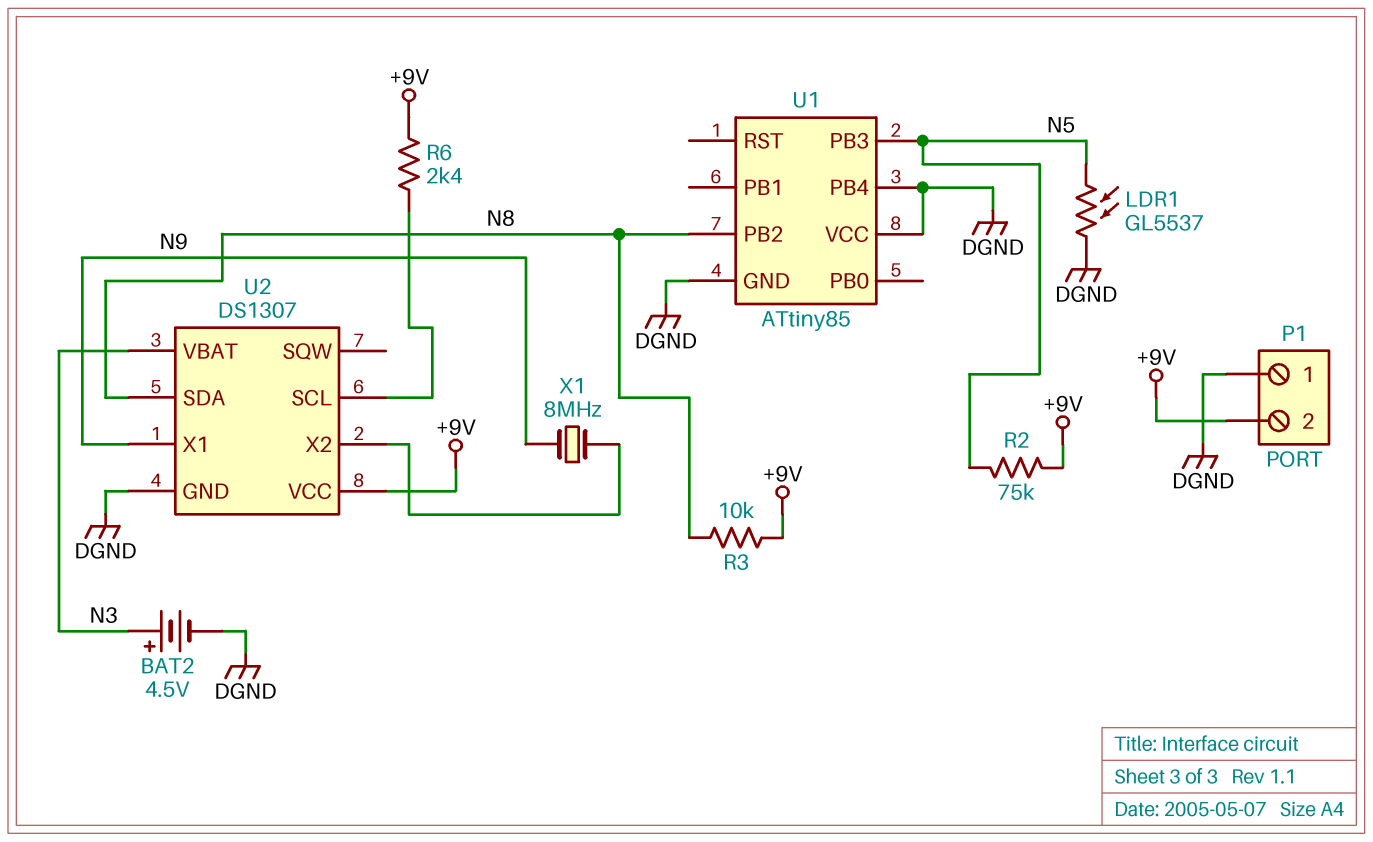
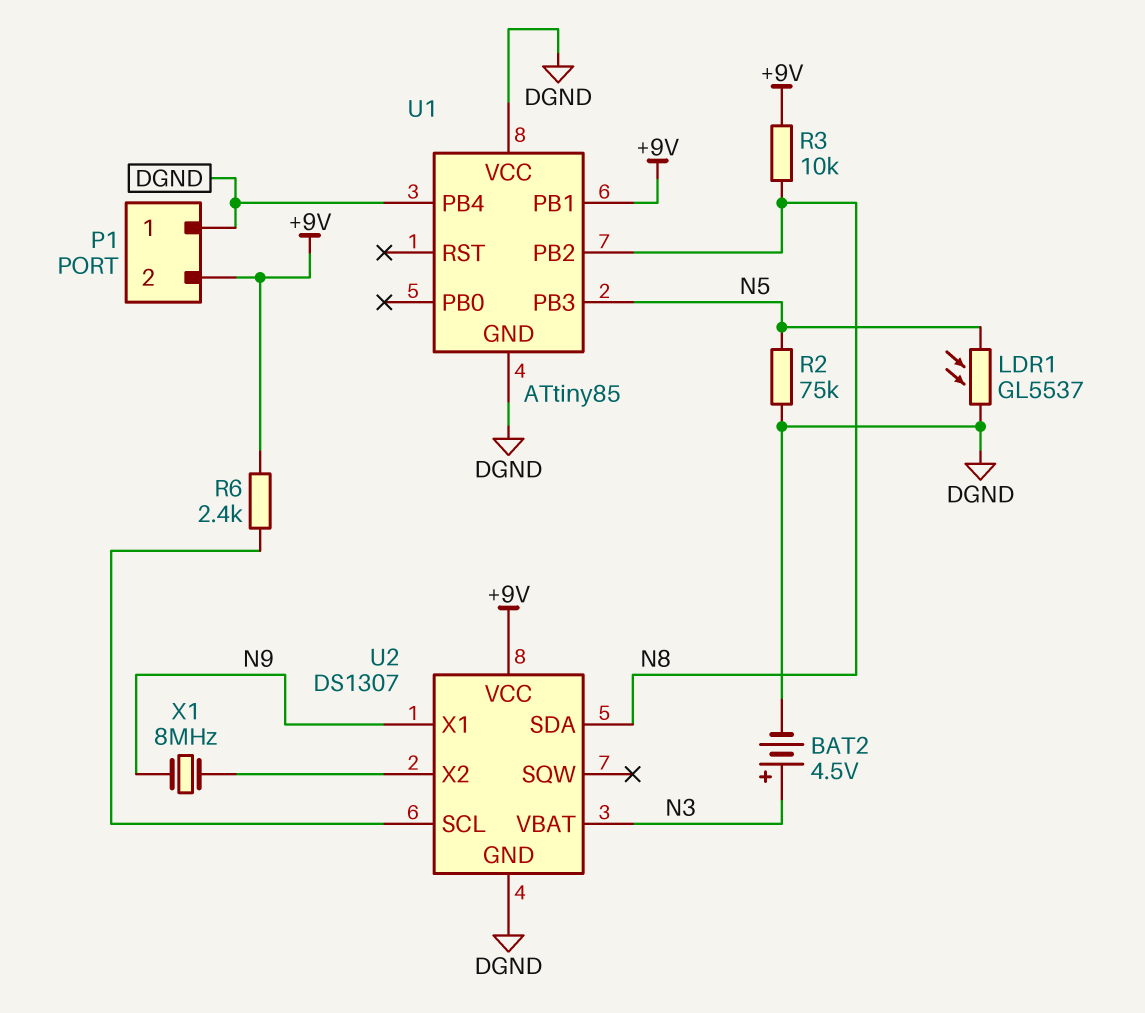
R2: 75k (+9V, N5) -> 75k (DGND, N5)
U1 pin PB1: none -> +9V

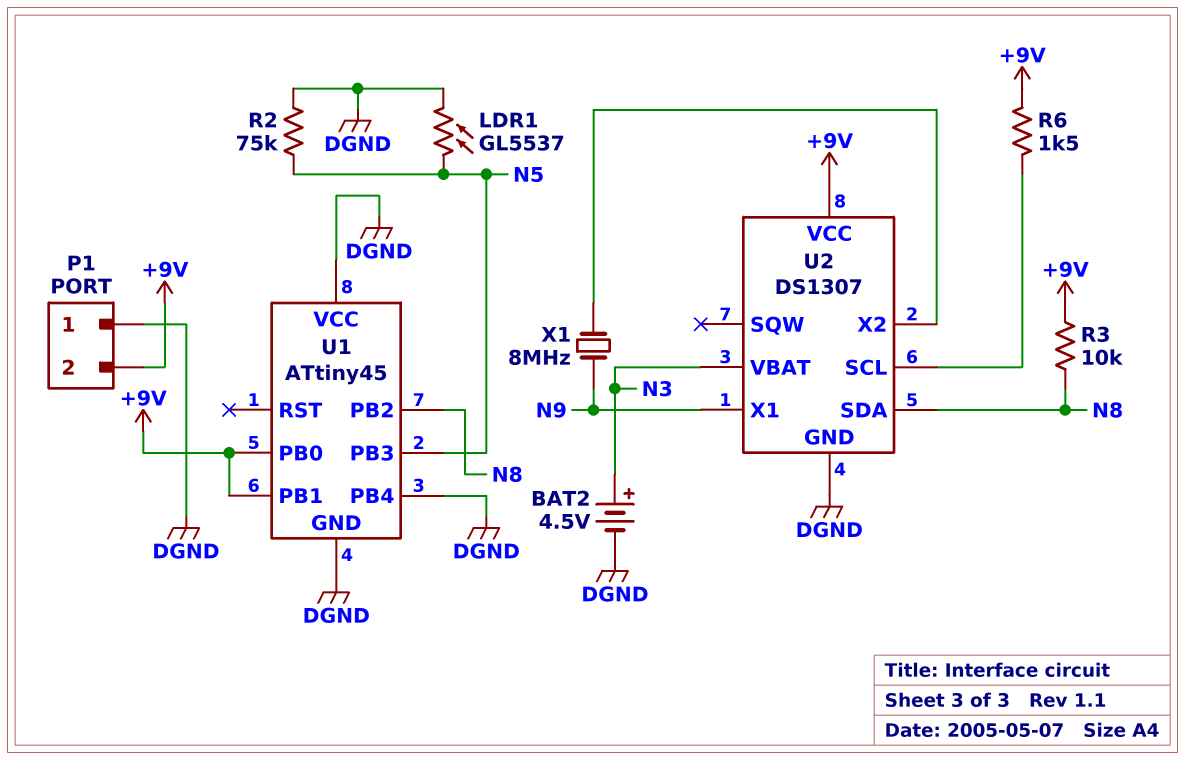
R6: 2.4k (+9V, U2/SCL) -> 1.5k (+9V, U2/SCL)
U1: ATtiny85 -> ATtiny45
U1 pin PB0: none -> +9V

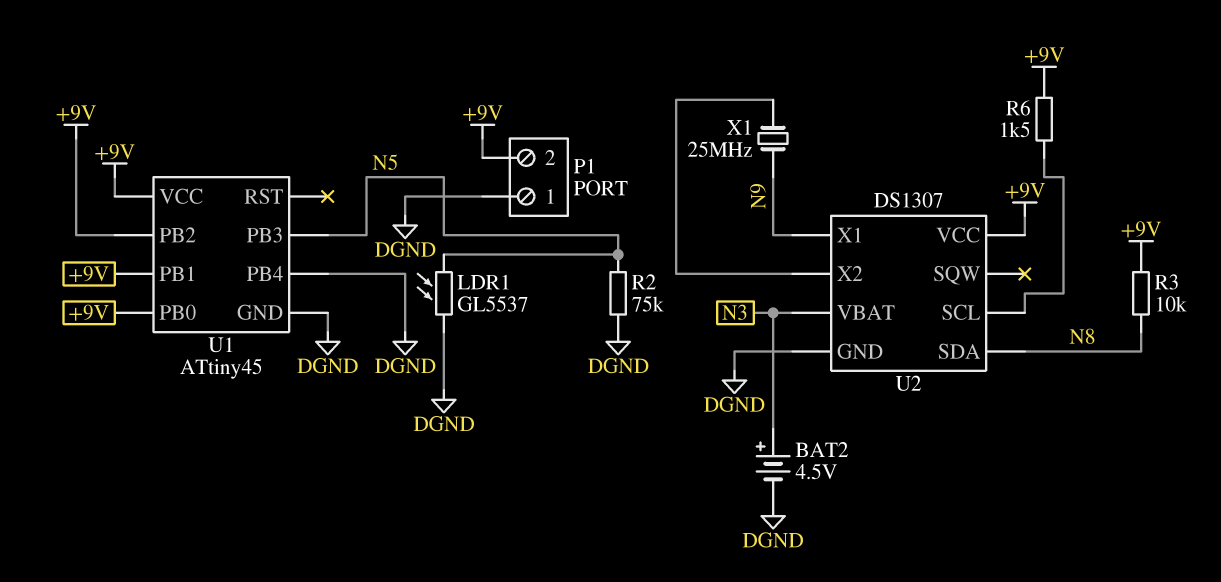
U1 pin PB2: N8 -> +9V
U1 pin VCC: DGND -> +9V
X1: 8MHz (N9, U2/X2) -> 25MHz (N9, U2/X2)

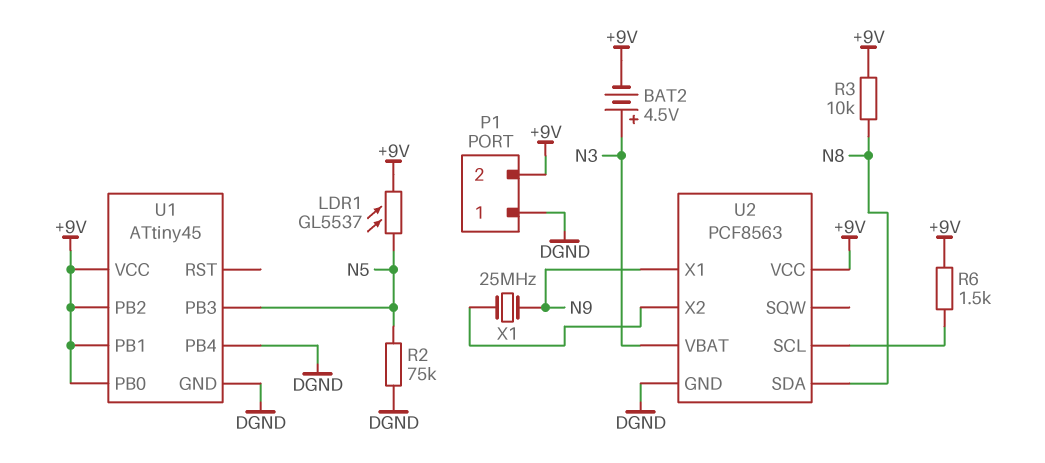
BAT2: 4.5V (plus N3, minus DGND) -> 4.5V (plus N3, minus +9V)
LDR1: GL5537 (DGND, N5) -> GL5537 (+9V, N5)
U2: DS1307 -> PCF8563

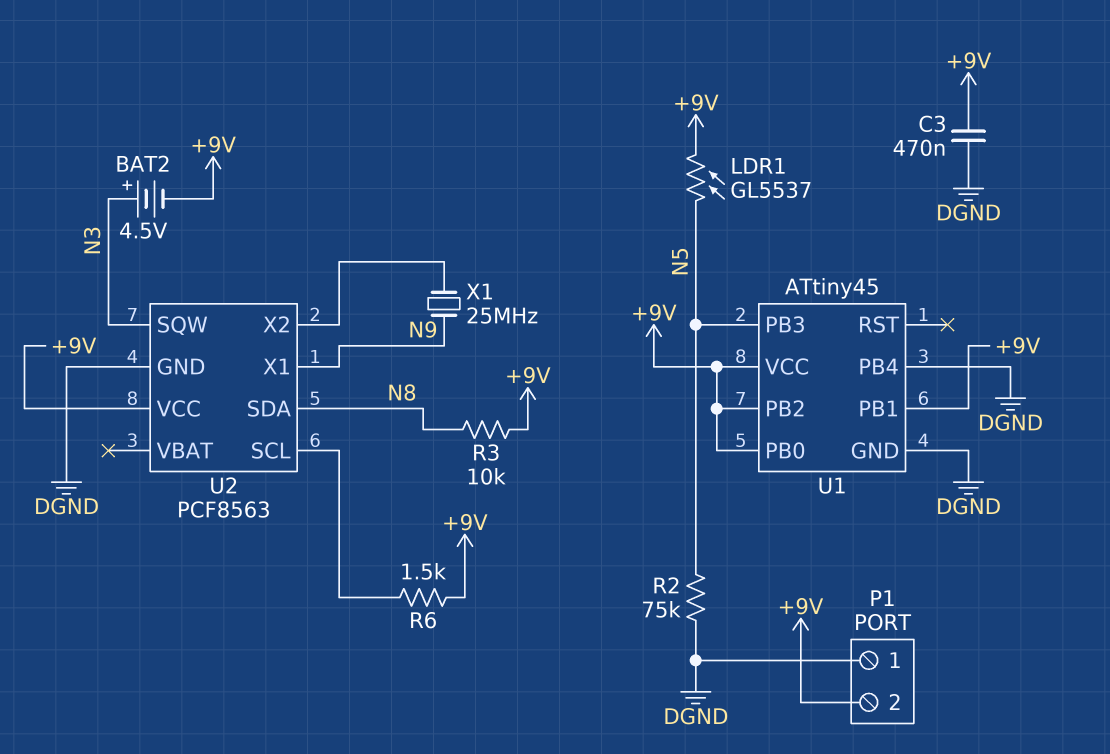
C3: none -> 470nF (+9V, DGND)
U2 pin SQW: none -> N3
U2 pin VBAT: N3 -> none

